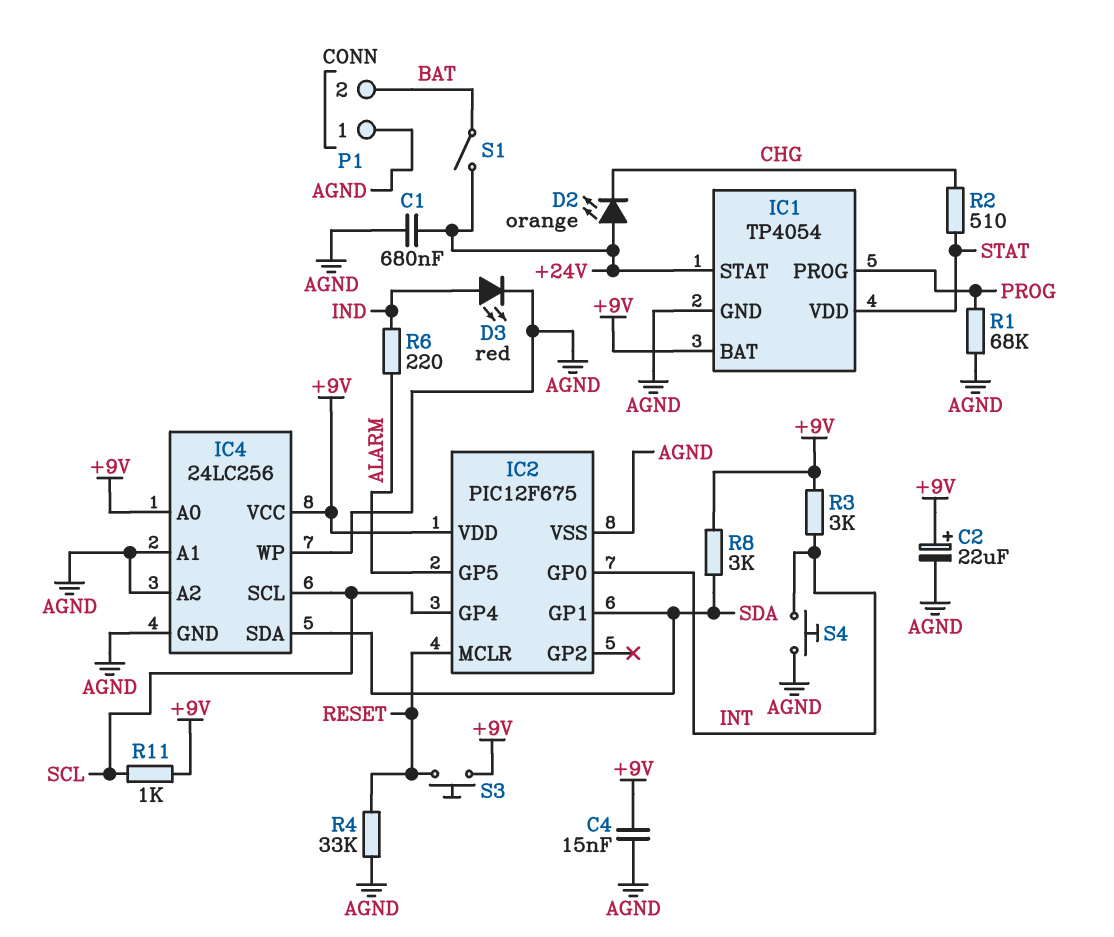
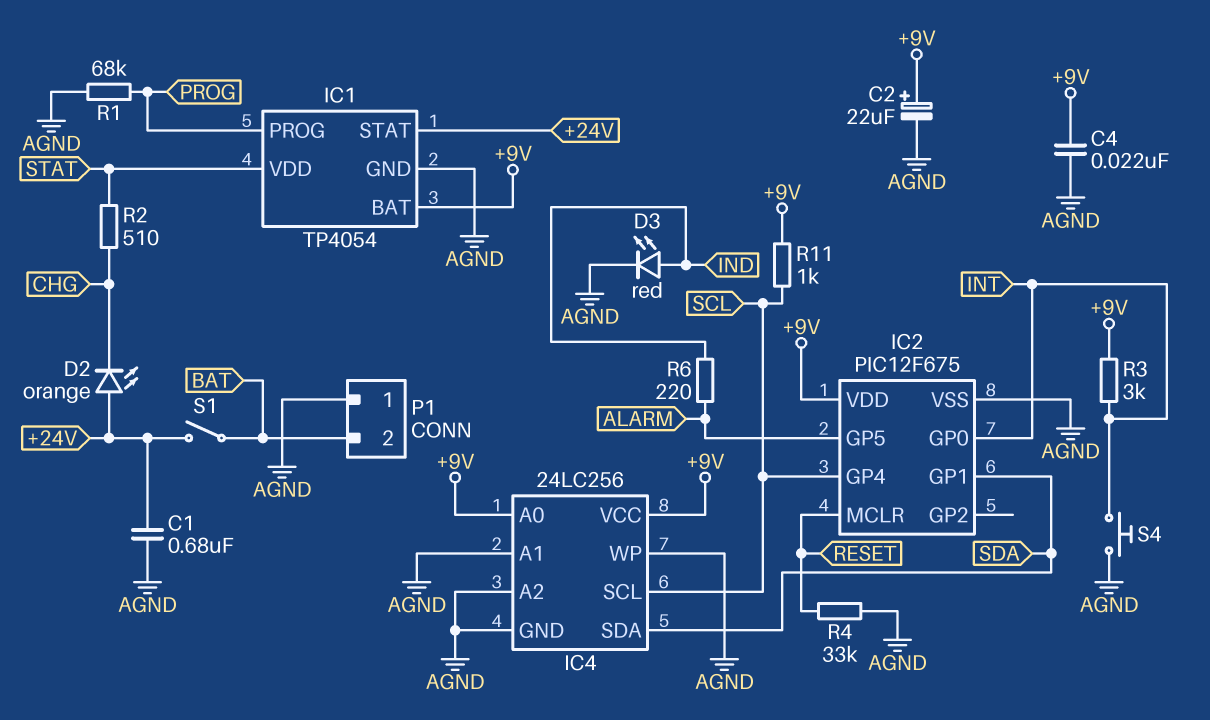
C4: 15nF (+9V, AGND) -> 22nF (+9V, AGND)
R8: 3k (+9V, SDA) -> none
S3: button (+9V, RESET) -> none

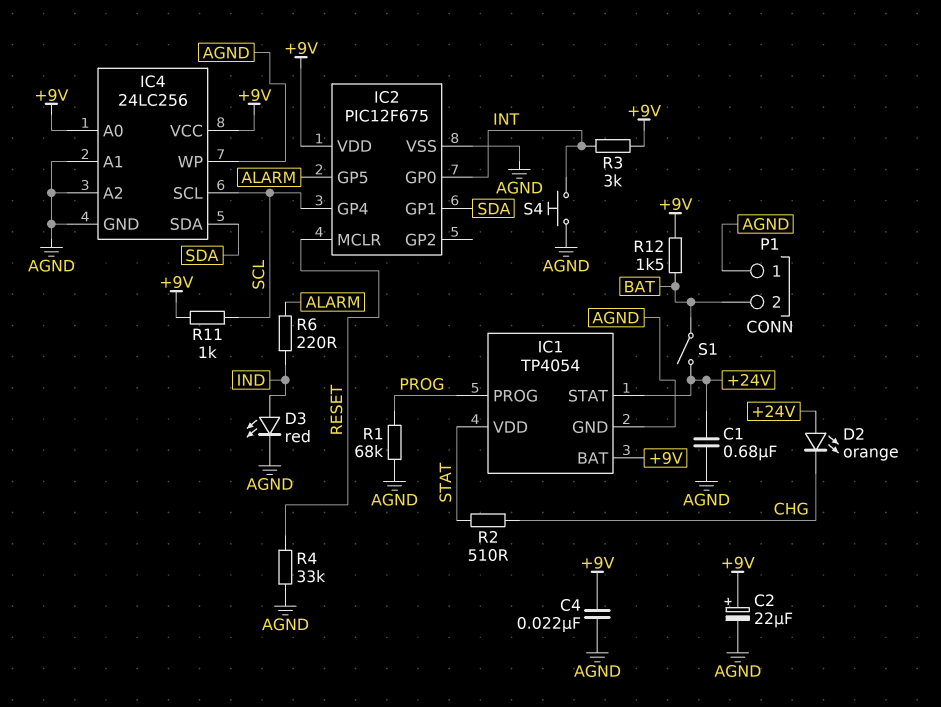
R12: none -> 1.5k (+9V, BAT)

